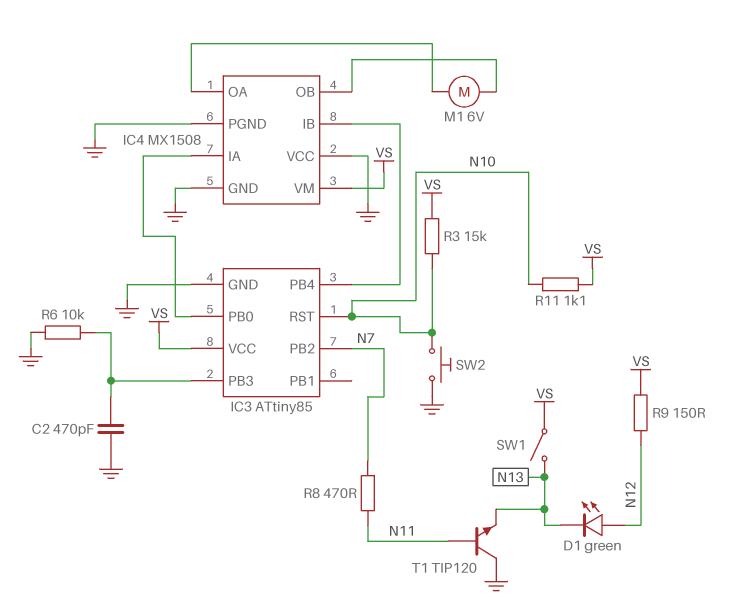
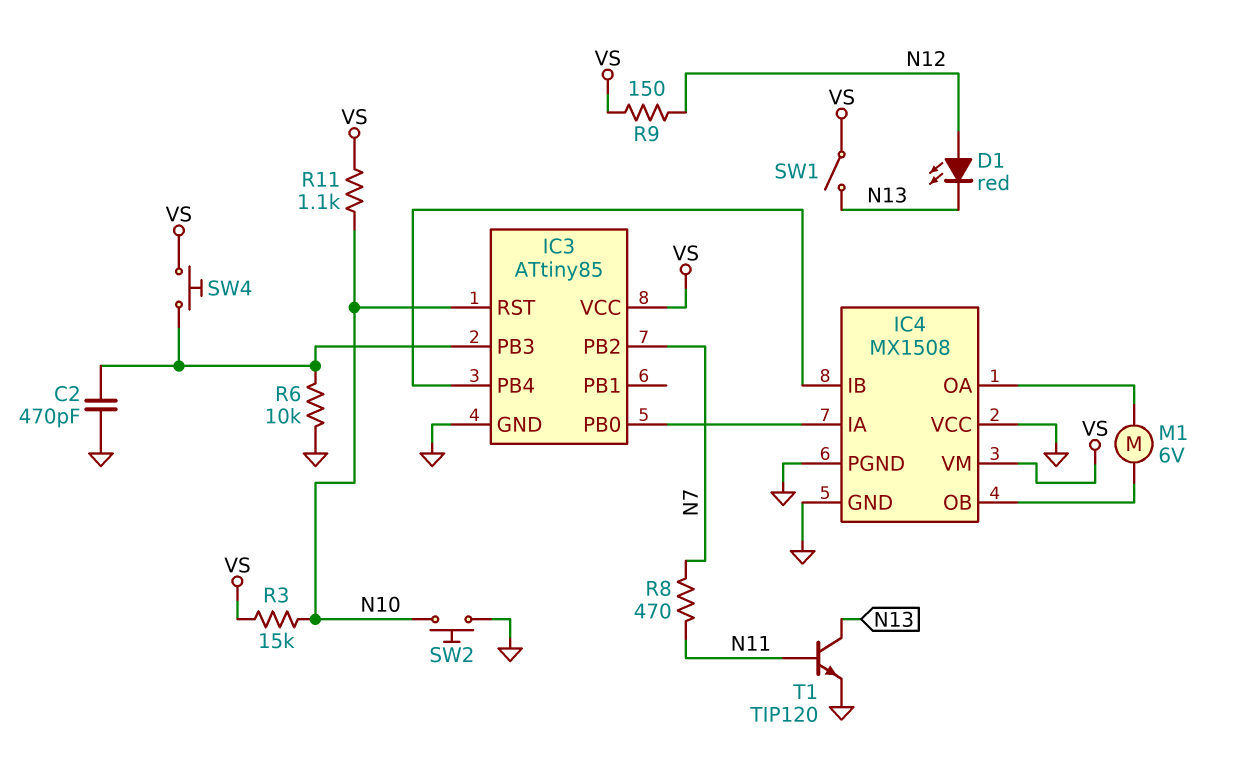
D1: LED green (A N12, K N13) -> LED red (A N12, K N13)
SW4: none -> button (IC3/PB3, VS)
T1: NPN TIP120 (B N11, C GND, E N13) -> NPN TIP120 (B N11, C N13, E GND)

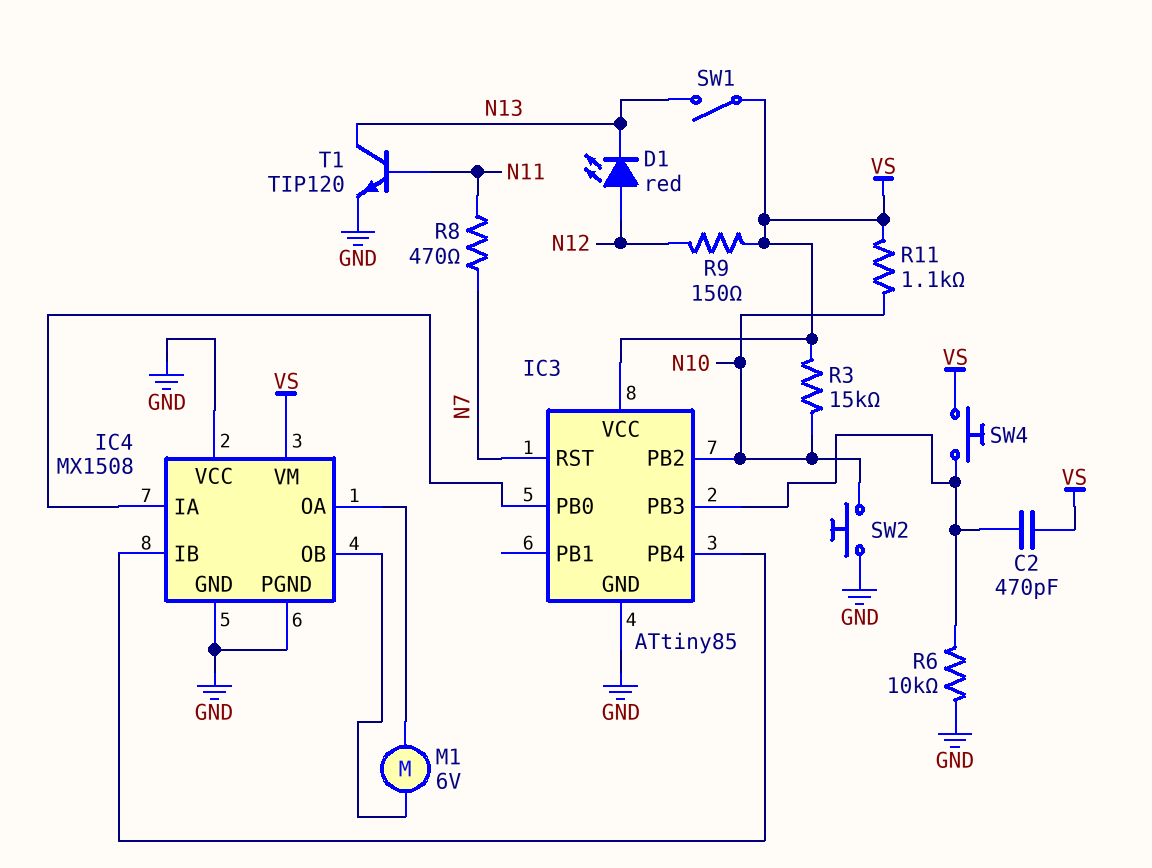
C2: 470pF (GND, IC3/PB3) -> 470pF (IC3/PB3, VS)
IC3 pin PB2: N7 -> N10
IC3 pin RST: N10 -> N7

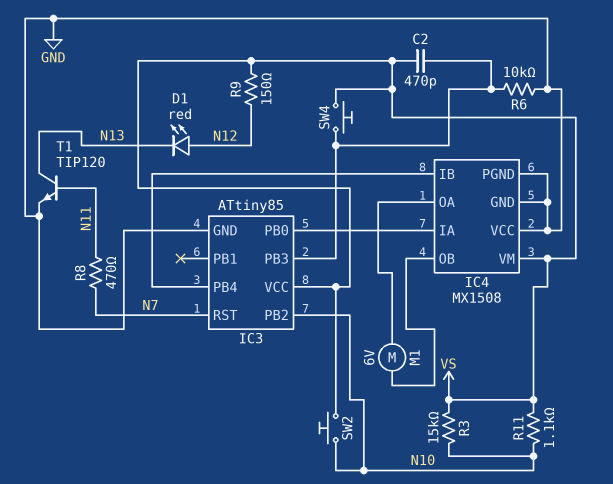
SW1: switch (N13, VS) -> none
SW2: button (GND, N10) -> button (N10, VS)

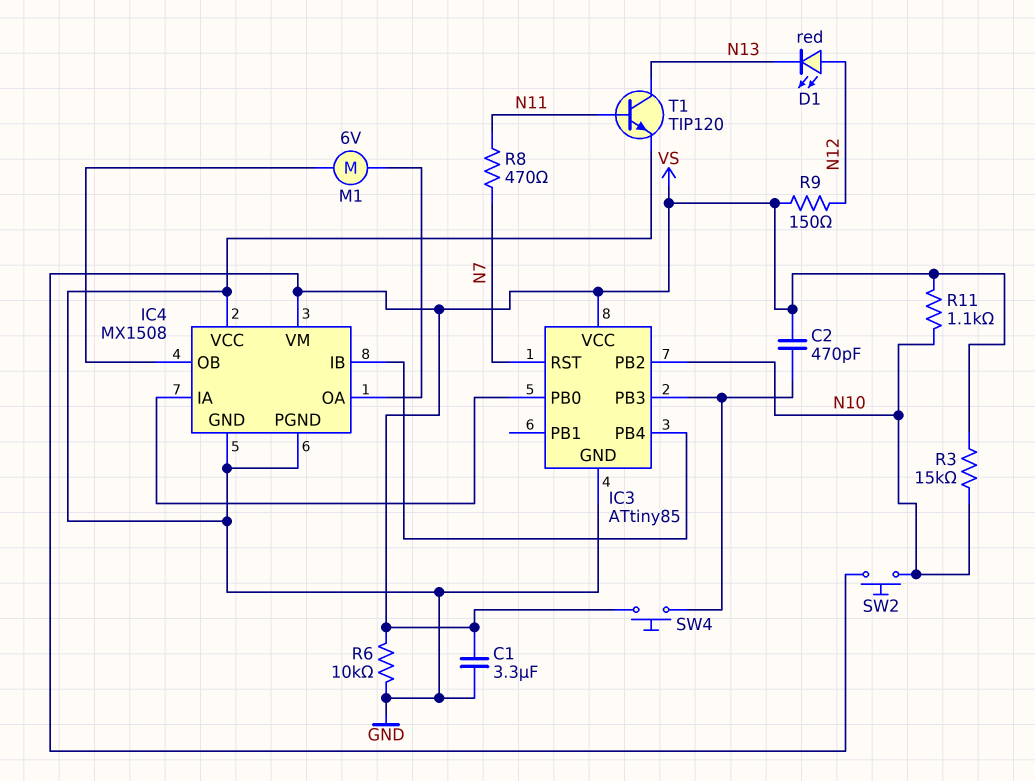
C1: none -> 3.3uF (GND, VS)
R6: 10k (GND, IC3/PB3) -> 10k (GND, VS)

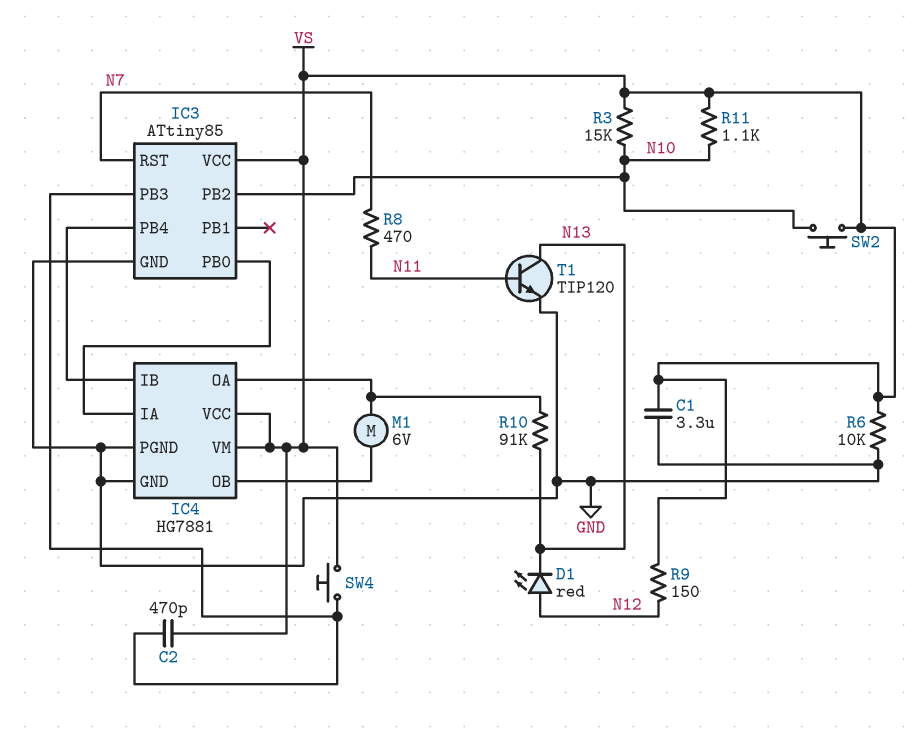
IC4: MX1508 -> HG7881
IC4 pin VCC: GND -> VS
R10: none -> 91k (IC4/OA, N13)

